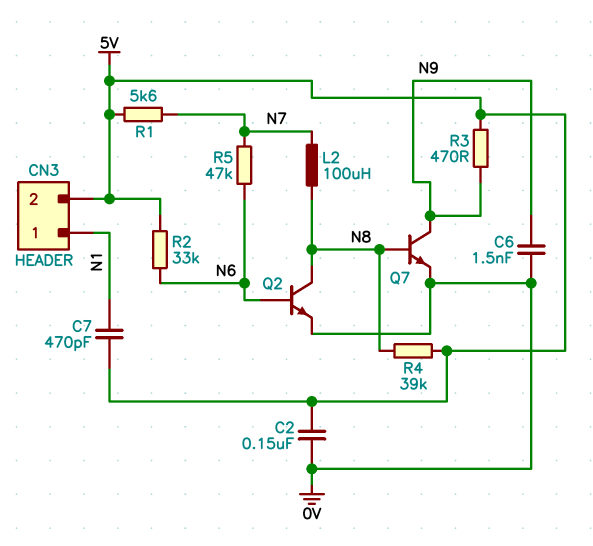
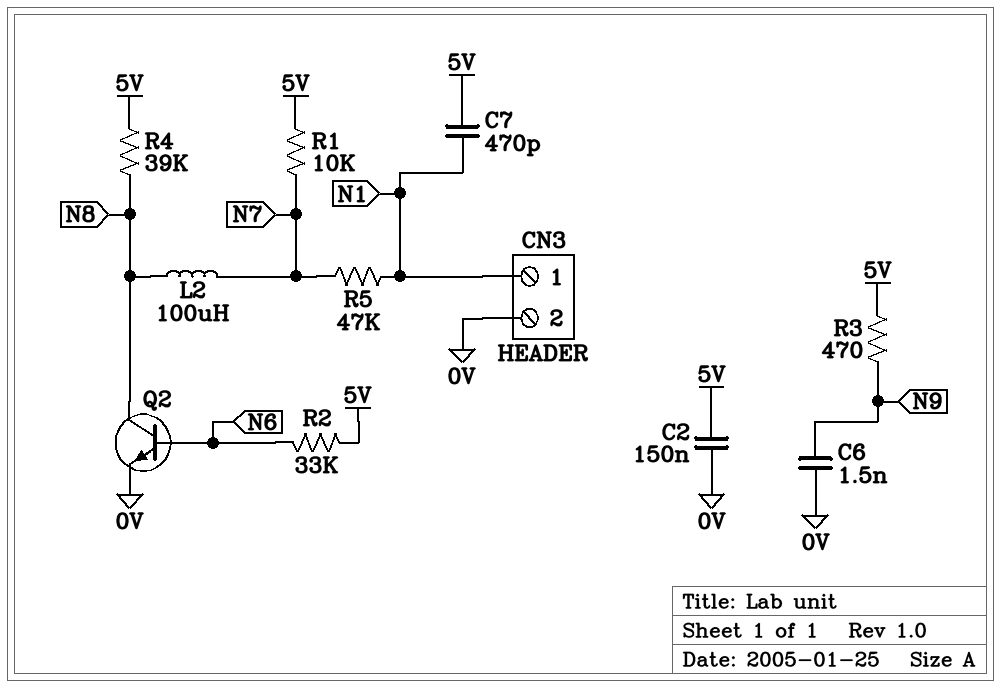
CN3 pin 2: 5V -> 0V
Q7: NPN (B N8, C N9, E 0V) -> none
R1: 5.6k (5V, N7) -> 10k (5V, N7)
R5: 47k (N6, N7) -> 47k (N1, N7)

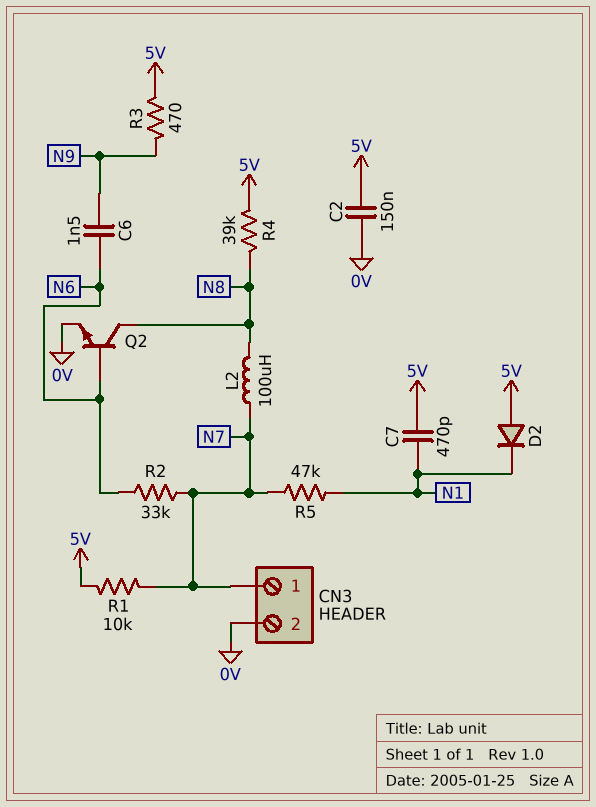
C6: 1.5nF (0V, N9) -> 1.5nF (N6, N9)
CN3 pin 1: N1 -> N7
D2: none -> diode (A 5V, K N1)
R2: 33k (5V, N6) -> 33k (N6, N7)

